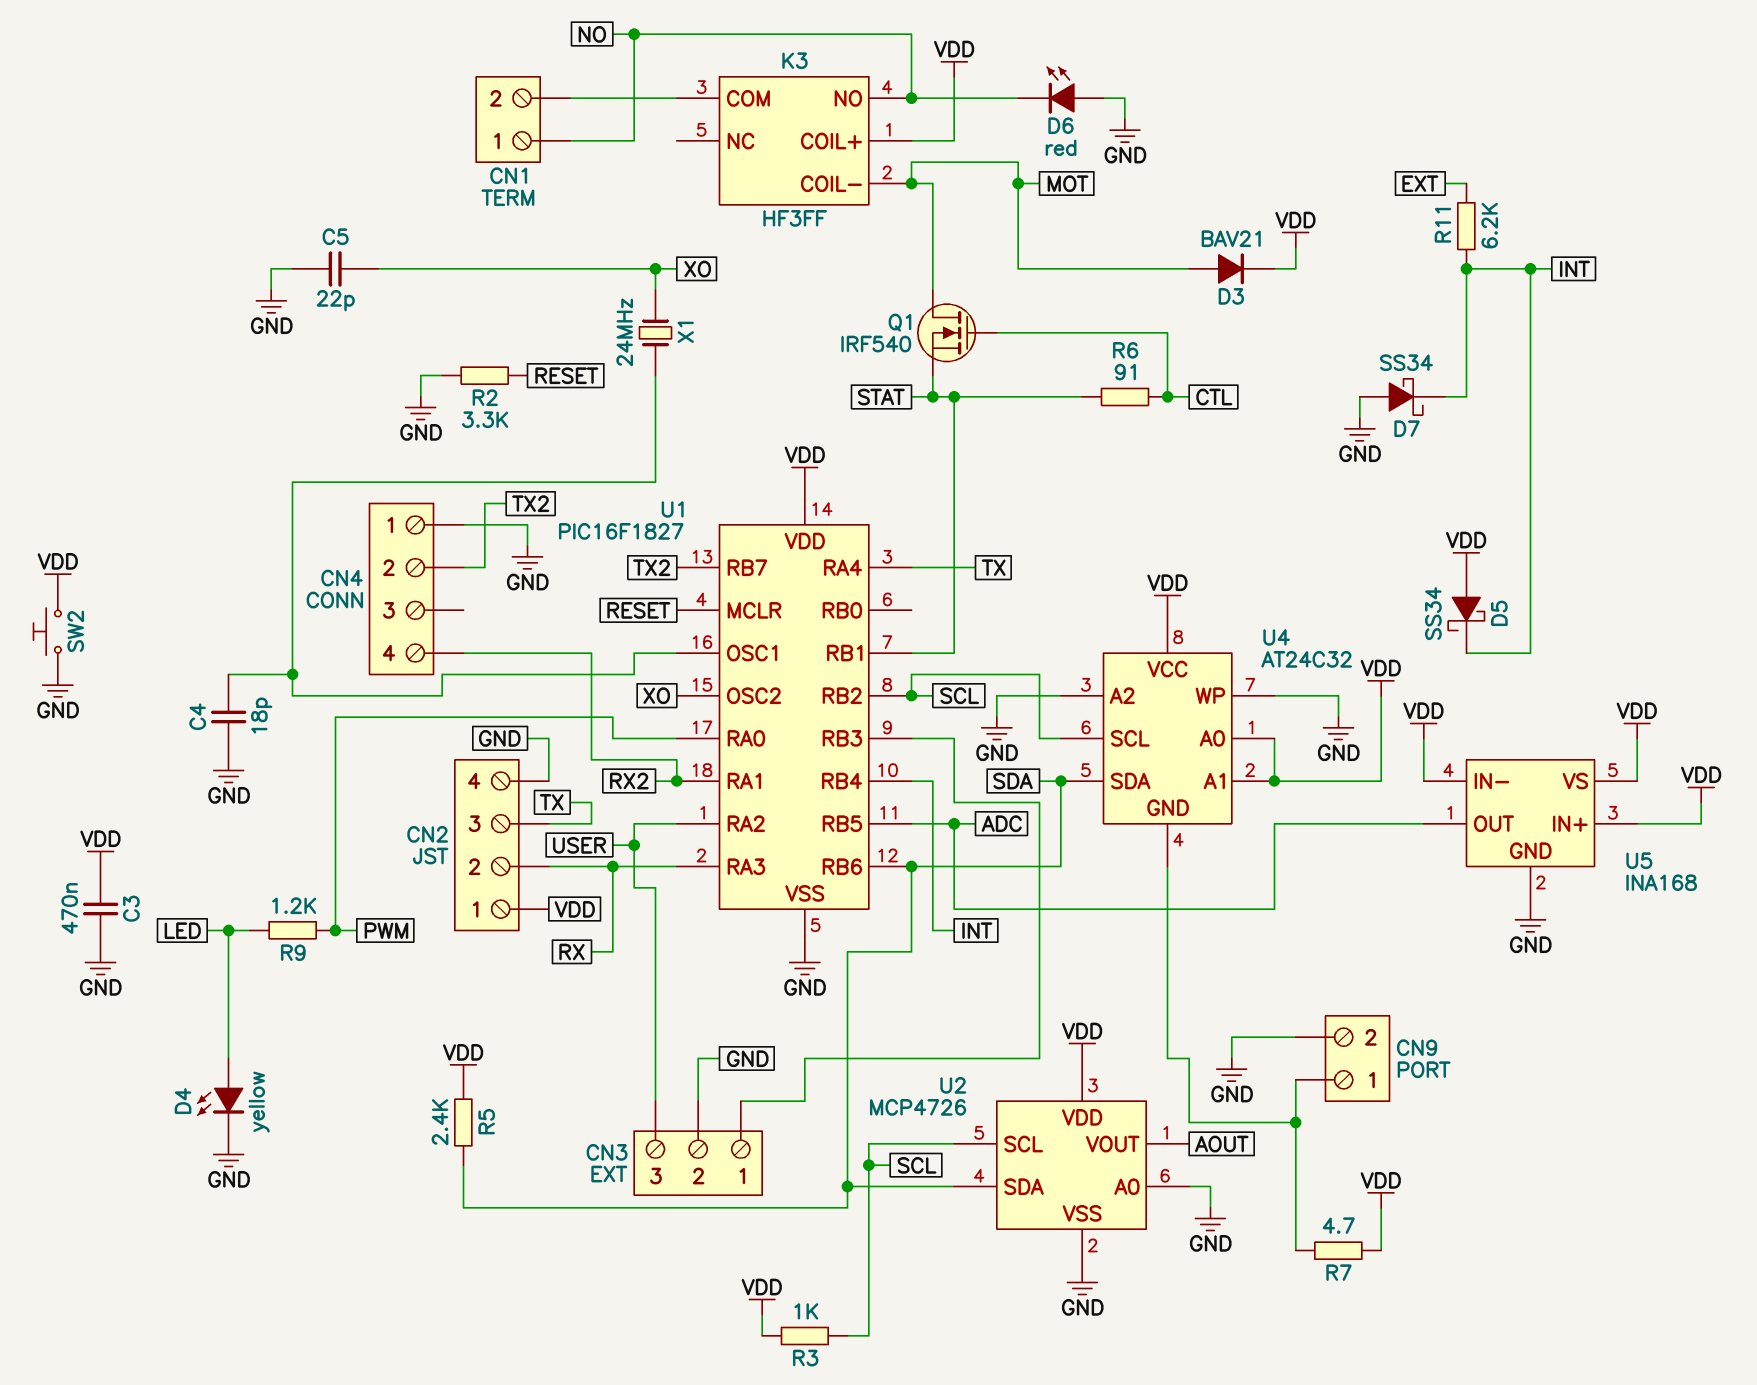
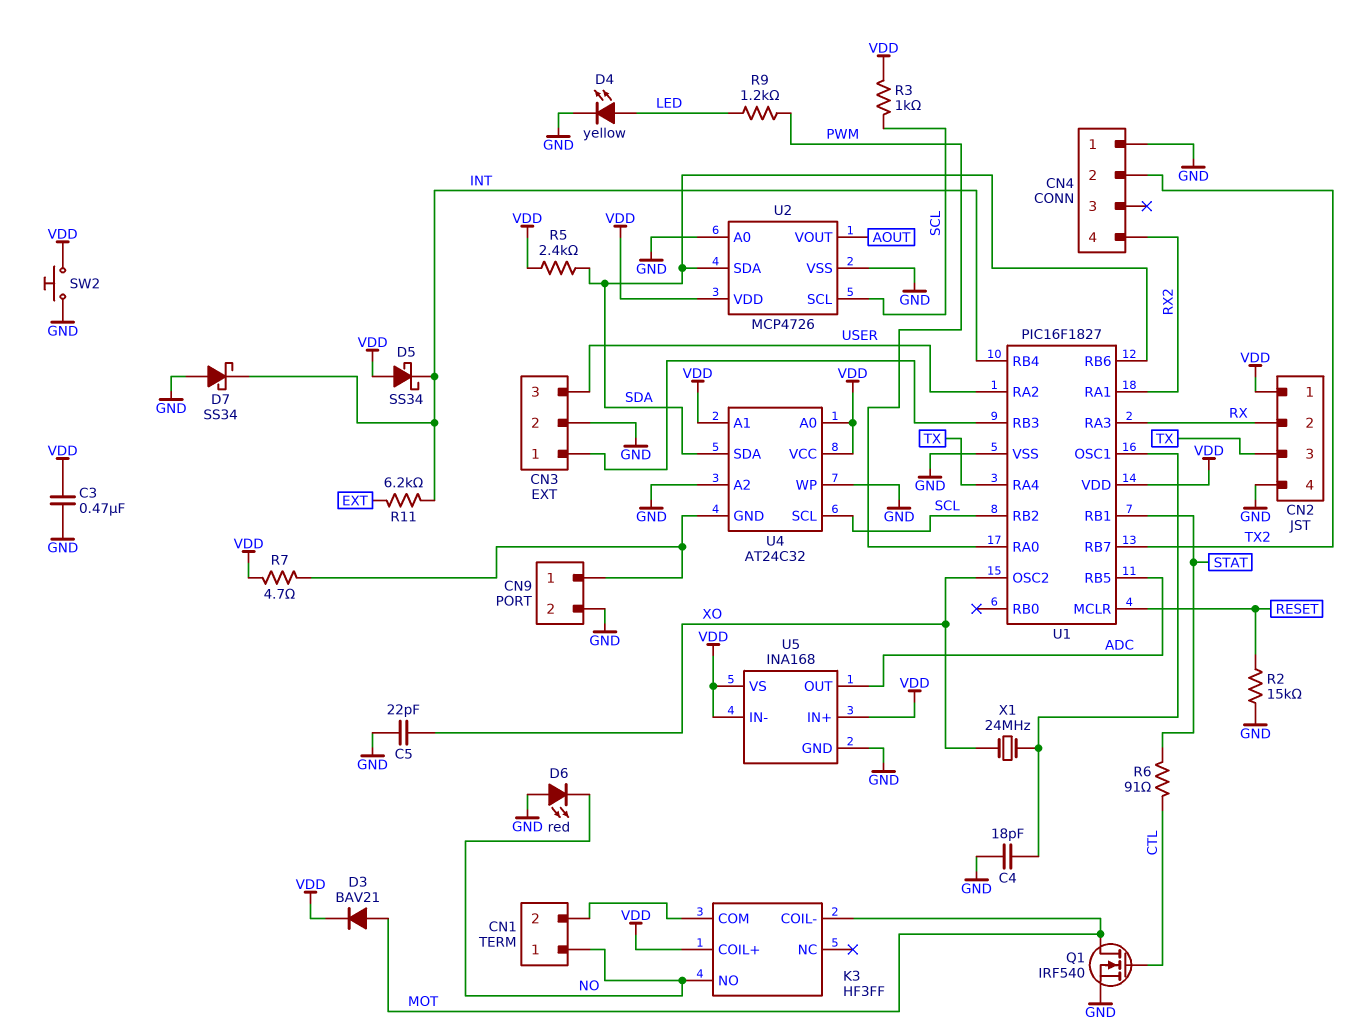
Q1: NMOS IRF540 (G CTL, D MOT, S STAT) -> NMOS IRF540 (G CTL, D MOT, S GND)
R2: 3.3k (GND, RESET) -> 15k (GND, RESET)

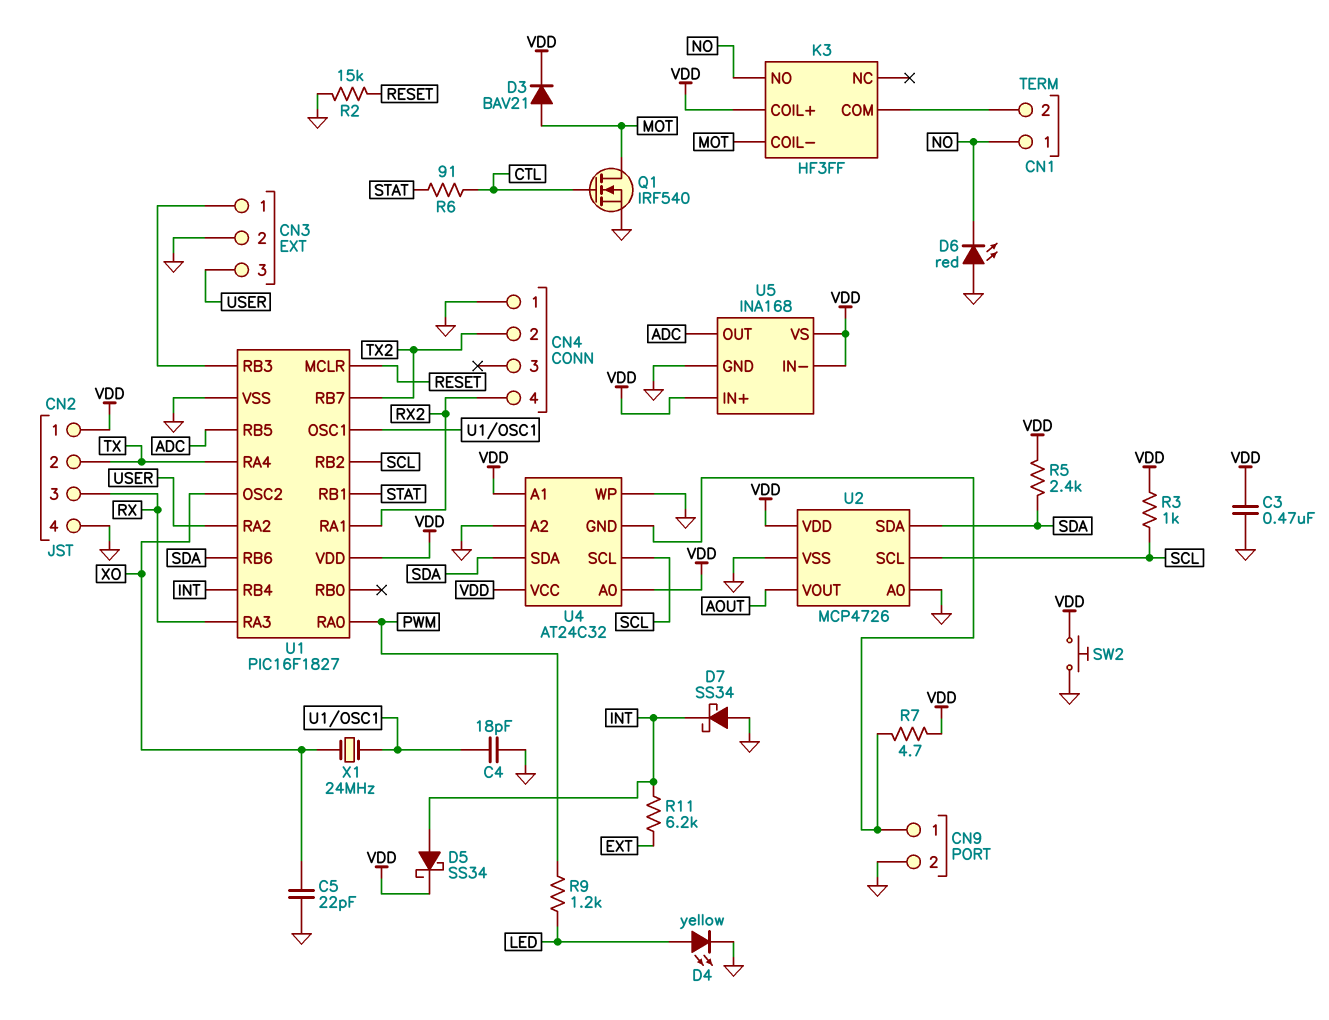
CN2 pin 2: RX -> TX
CN2 pin 3: TX -> RX
D5: schottky SS34 (A VDD, K INT) -> schottky SS34 (A INT, K VDD)

